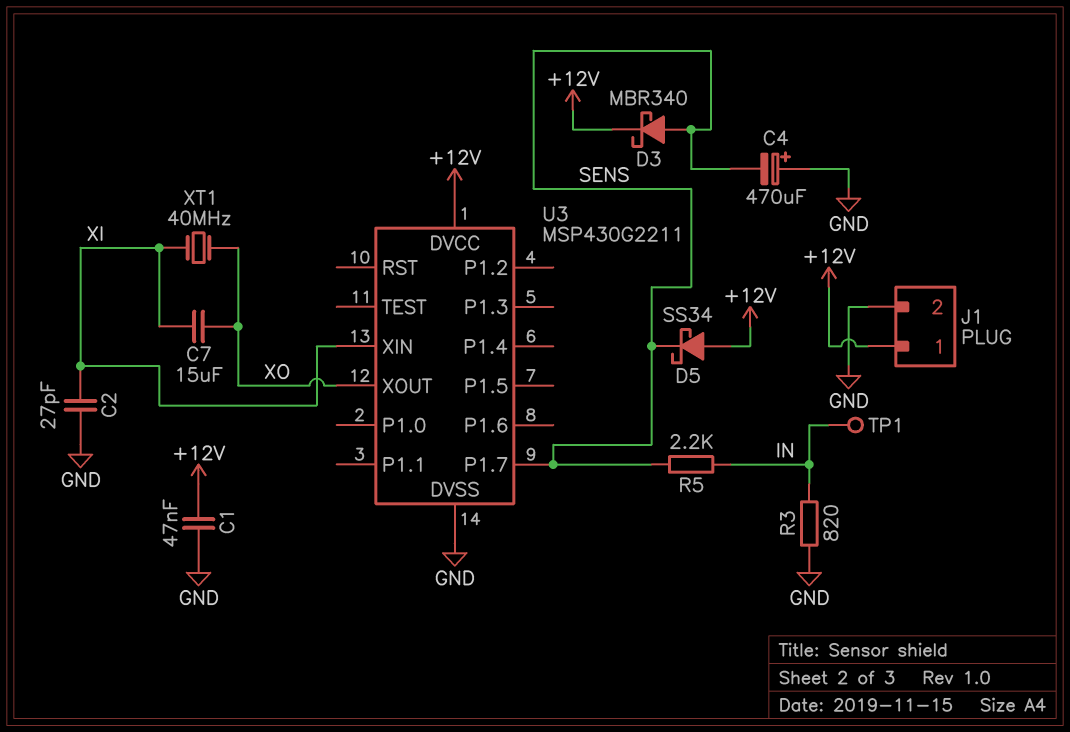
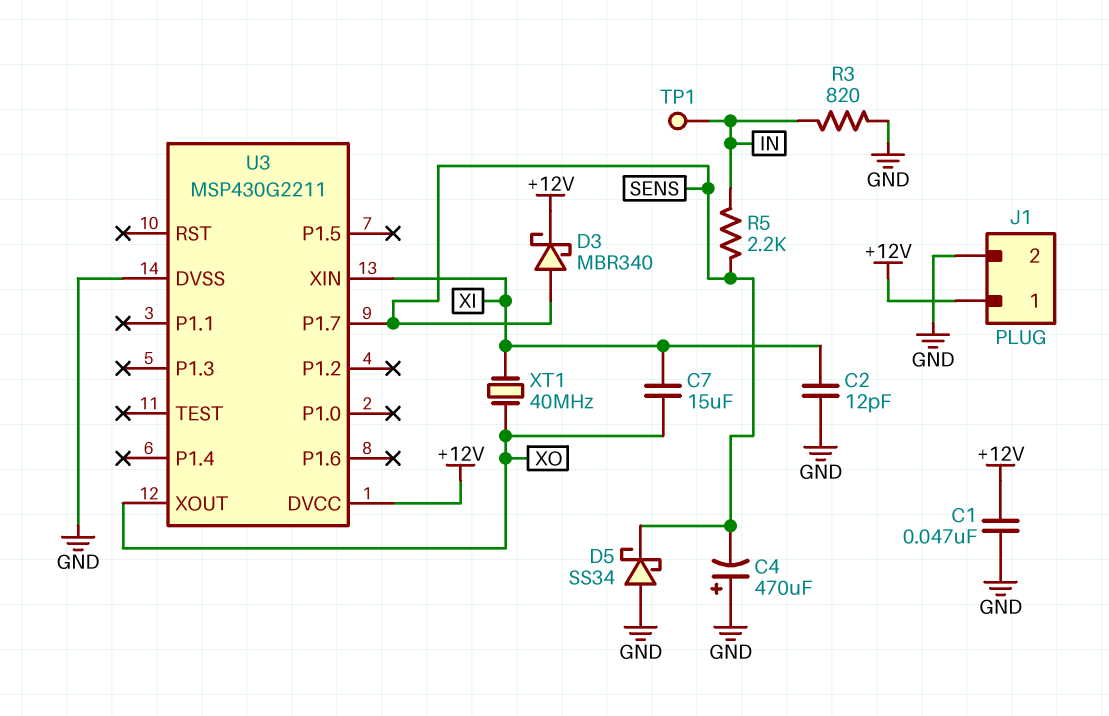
C2: 27pF (GND, XI) -> 12pF (GND, XI)
D5: schottky SS34 (A +12V, K SENS) -> schottky SS34 (A GND, K SENS)

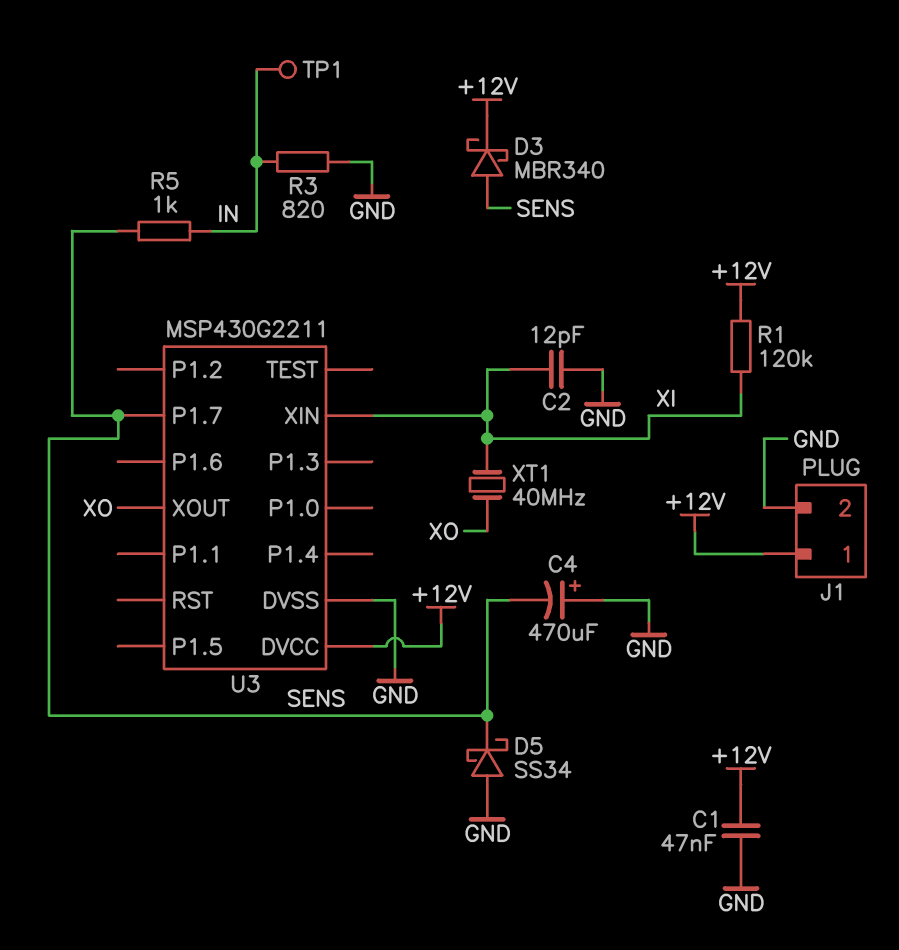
C7: 15uF (XI, XO) -> none
R1: none -> 120k (+12V, XI)
R5: 2.2k (IN, SENS) -> 1k (IN, SENS)

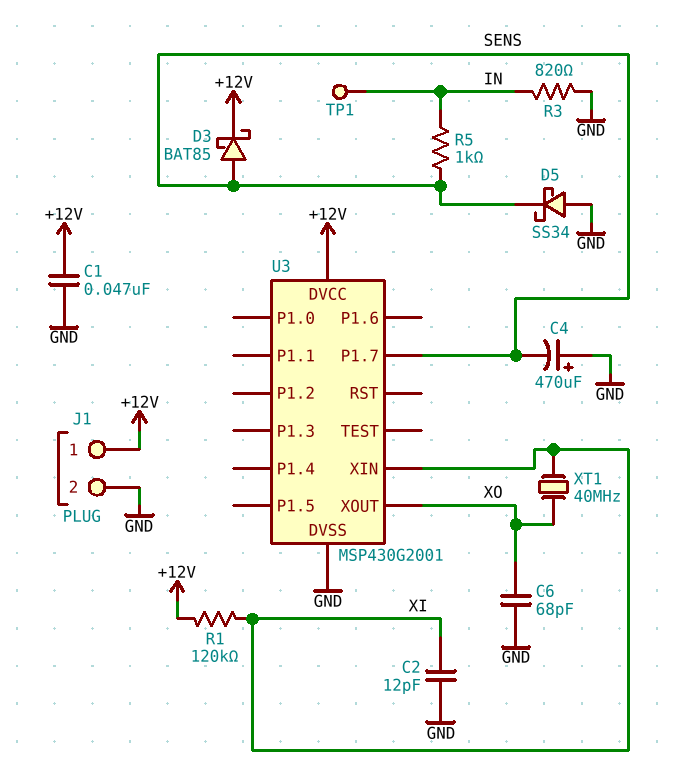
C6: none -> 68pF (GND, XO)
D3: schottky MBR340 (A SENS, K +12V) -> schottky BAT85 (A SENS, K +12V)
U3: MSP430G2211 -> MSP430G2001

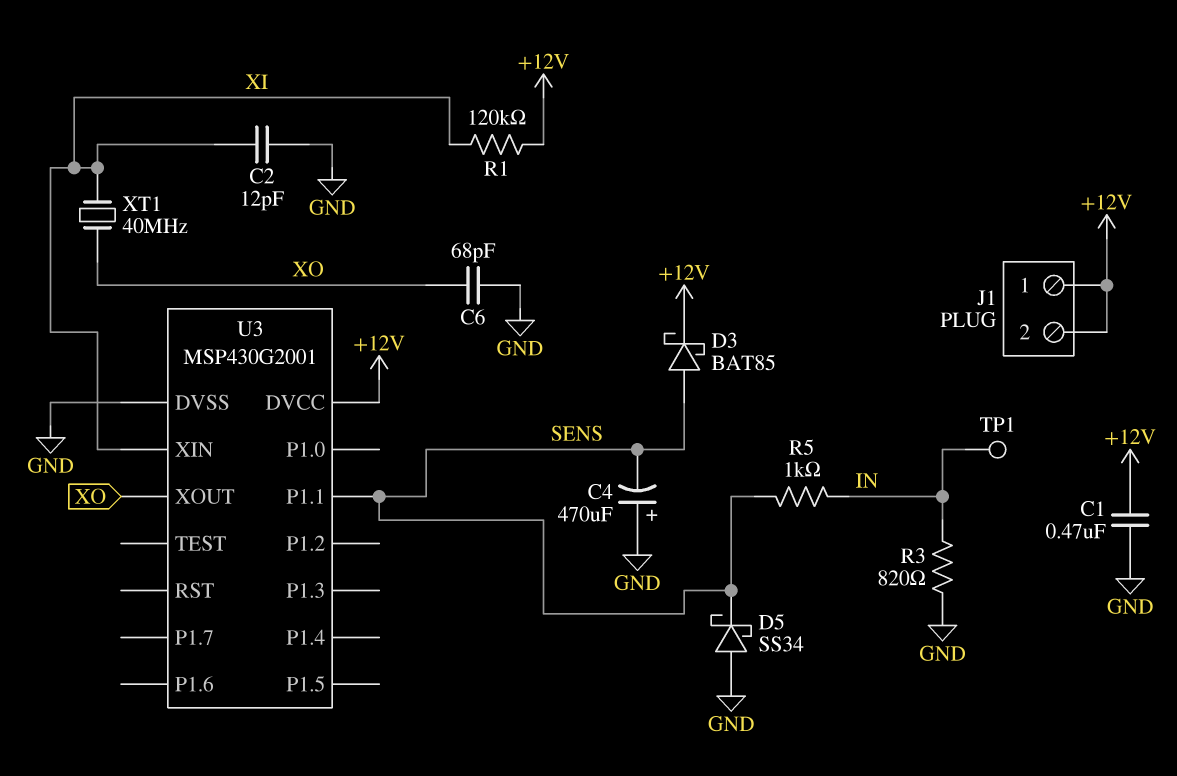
C1: 47nF (+12V, GND) -> 470nF (+12V, GND)
J1 pin 2: GND -> +12V
U3 pin P1.1: none -> SENS
U3 pin P1.7: SENS -> none

